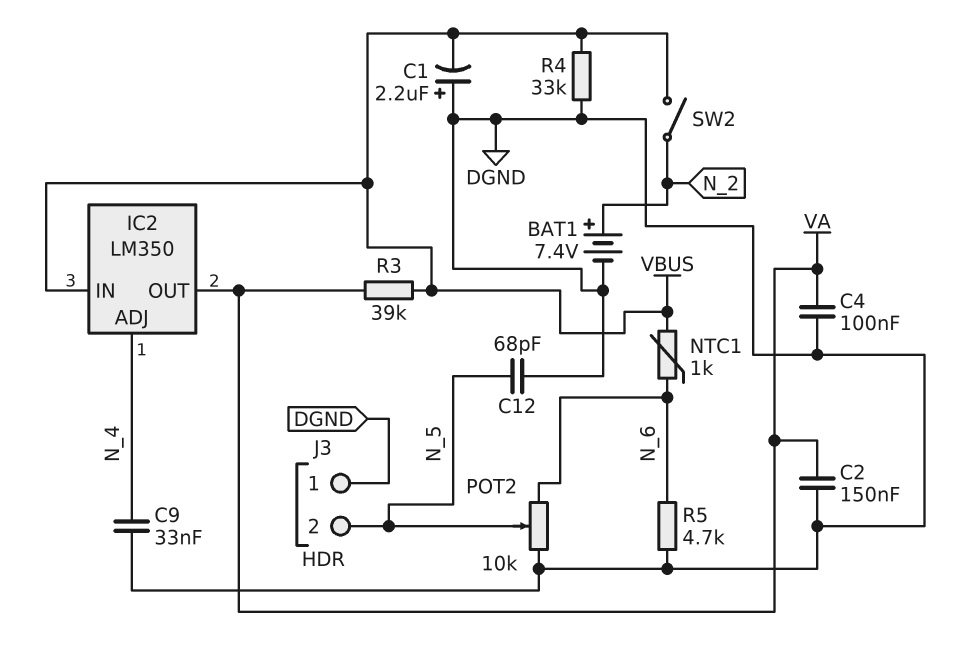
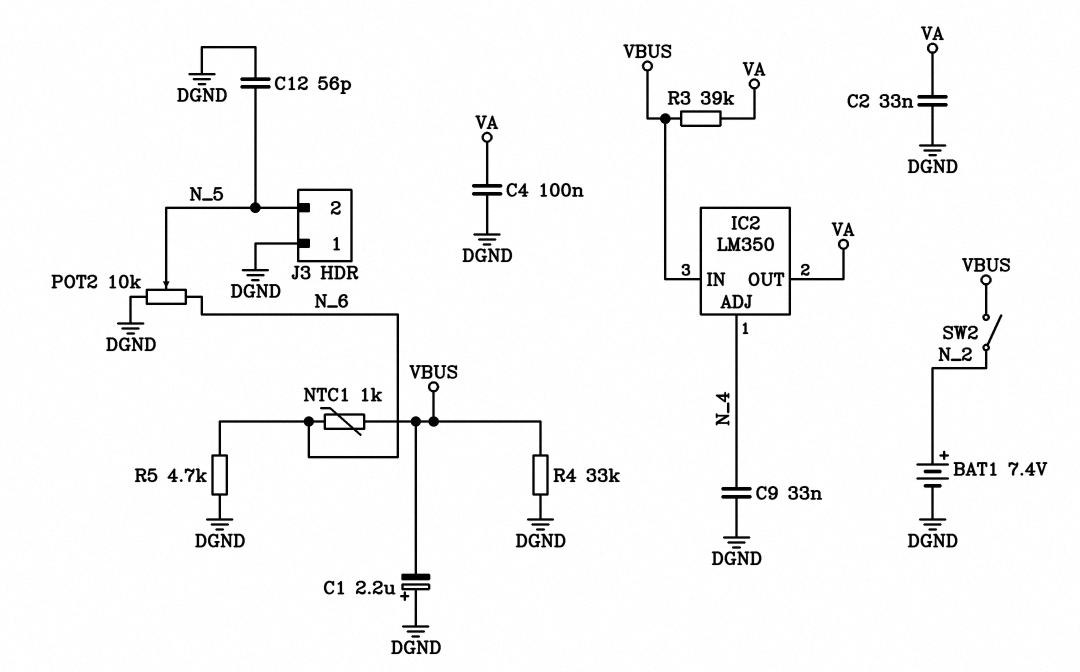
C2: 150nF (DGND, VA) -> 33nF (DGND, VA)
C12: 68pF (DGND, N_5) -> 56pF (DGND, N_5)

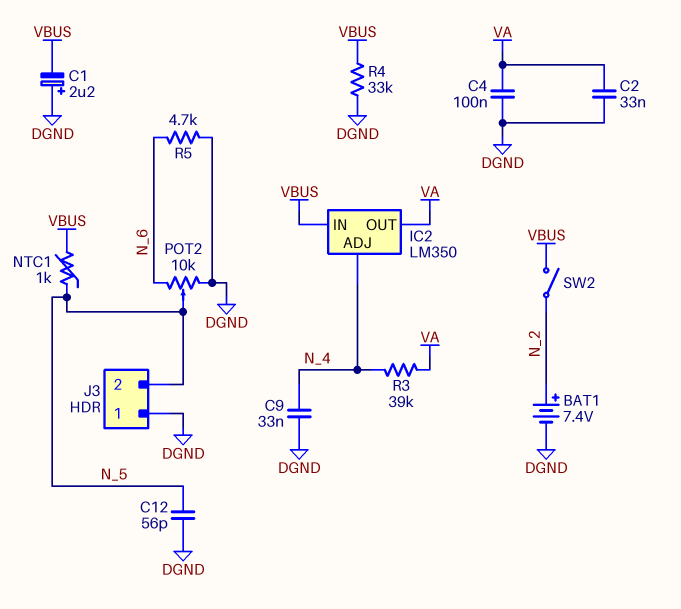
NTC1: 1k (N_6, VBUS) -> 1k (N_5, VBUS)
R3: 39k (VA, VBUS) -> 39k (N_4, VA)

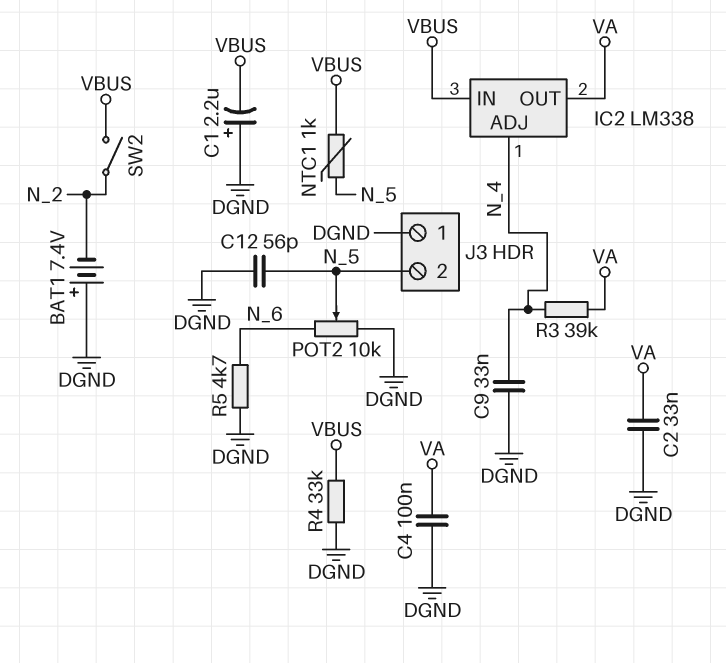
BAT1: 7.4V (plus N_2, minus DGND) -> 7.4V (plus DGND, minus N_2)
IC2: LM350 -> LM338

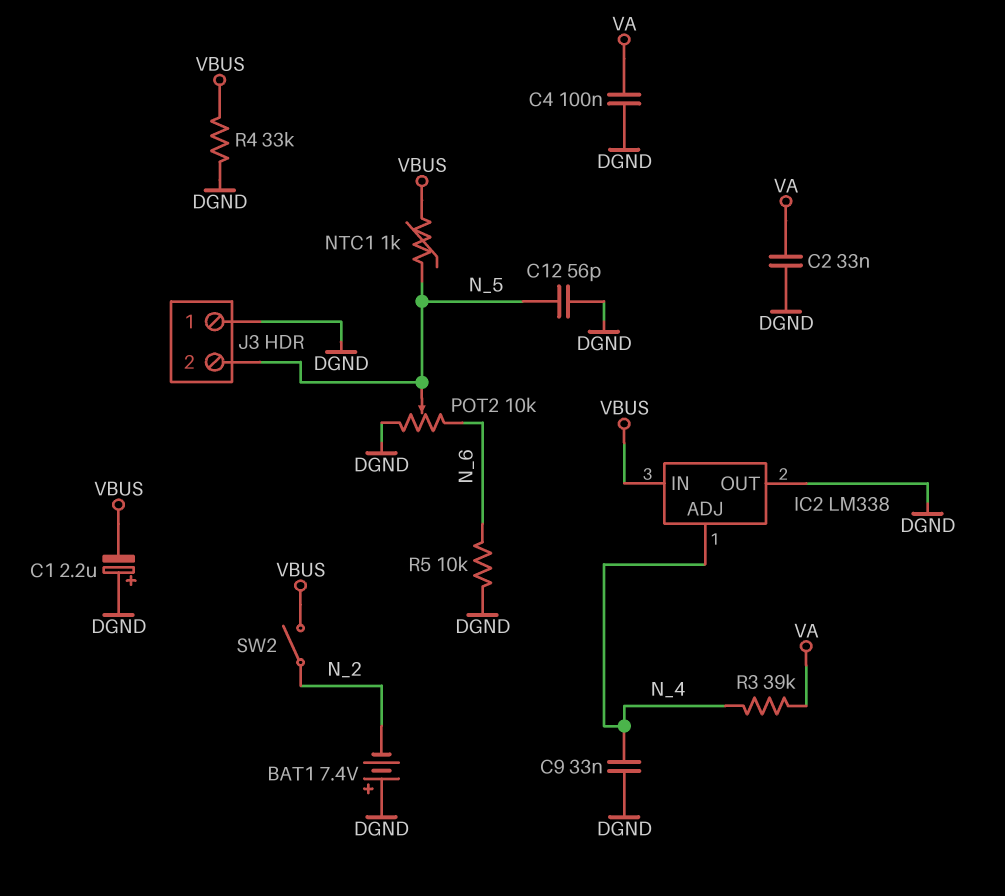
IC2 pin OUT: VA -> DGND
R5: 4.7k (DGND, N_6) -> 10k (DGND, N_6)

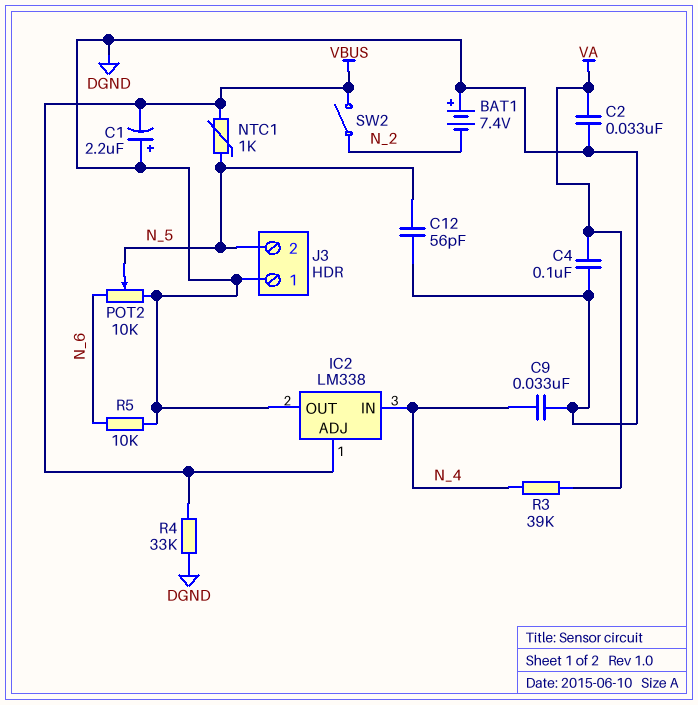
IC2 pin ADJ: N_4 -> VBUS
IC2 pin IN: VBUS -> N_4

